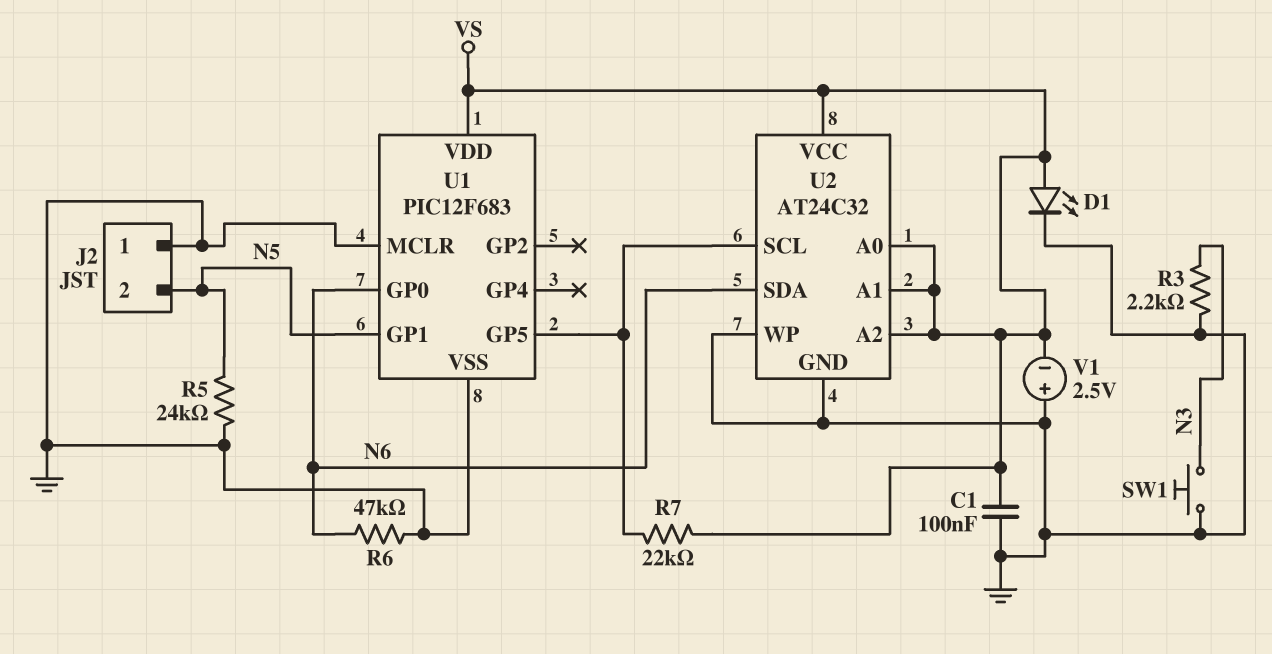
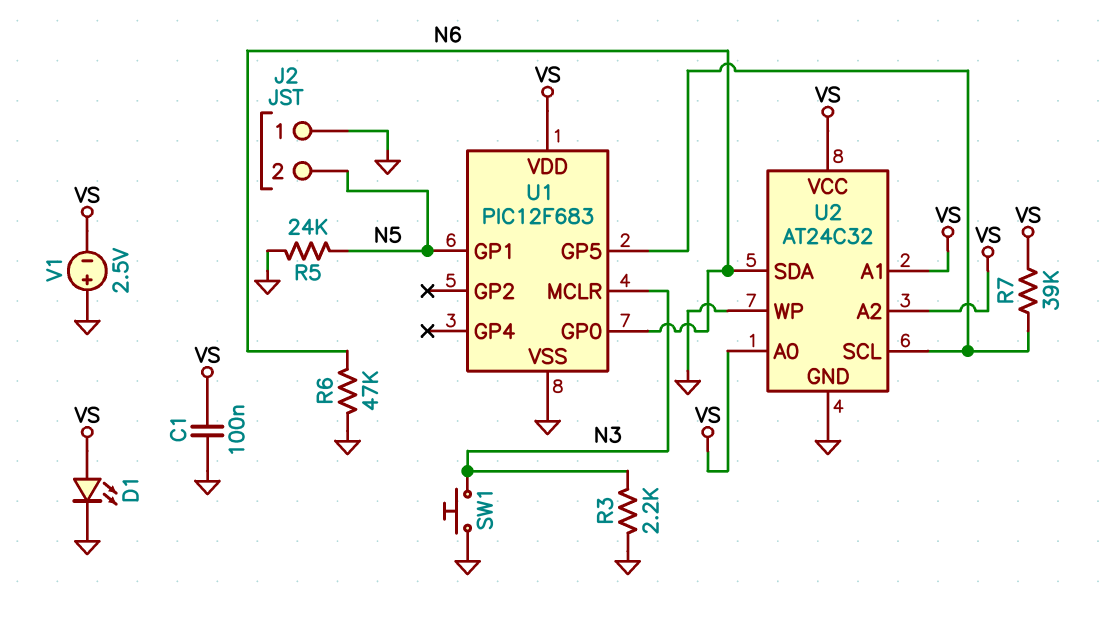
R7: 22k (U1/GP5, VS) -> 39k (U1/GP5, VS)
U1 pin MCLR: GND -> N3

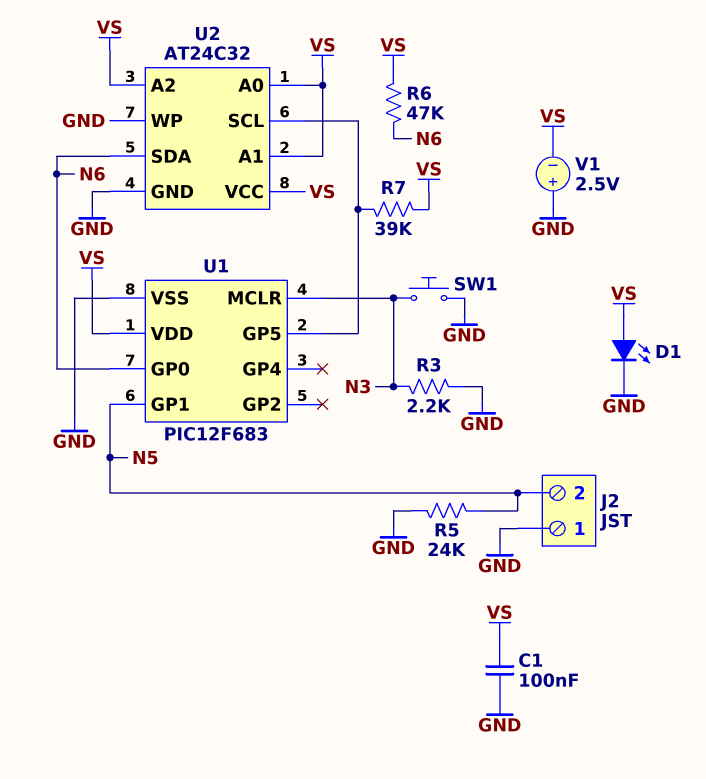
R6: 47k (GND, N6) -> 47k (N6, VS)

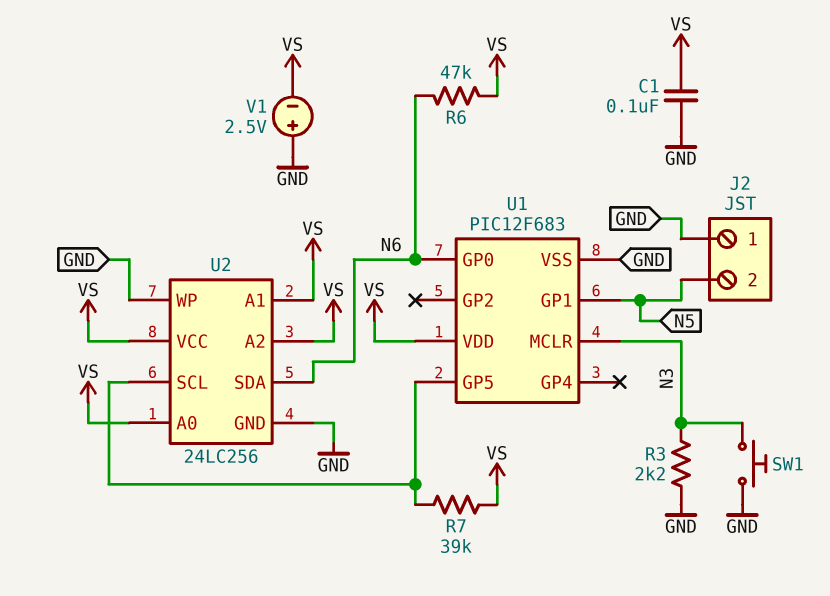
D1: LED (A VS, K GND) -> none
R5: 24k (GND, N5) -> none
U2: AT24C32 -> 24LC256

